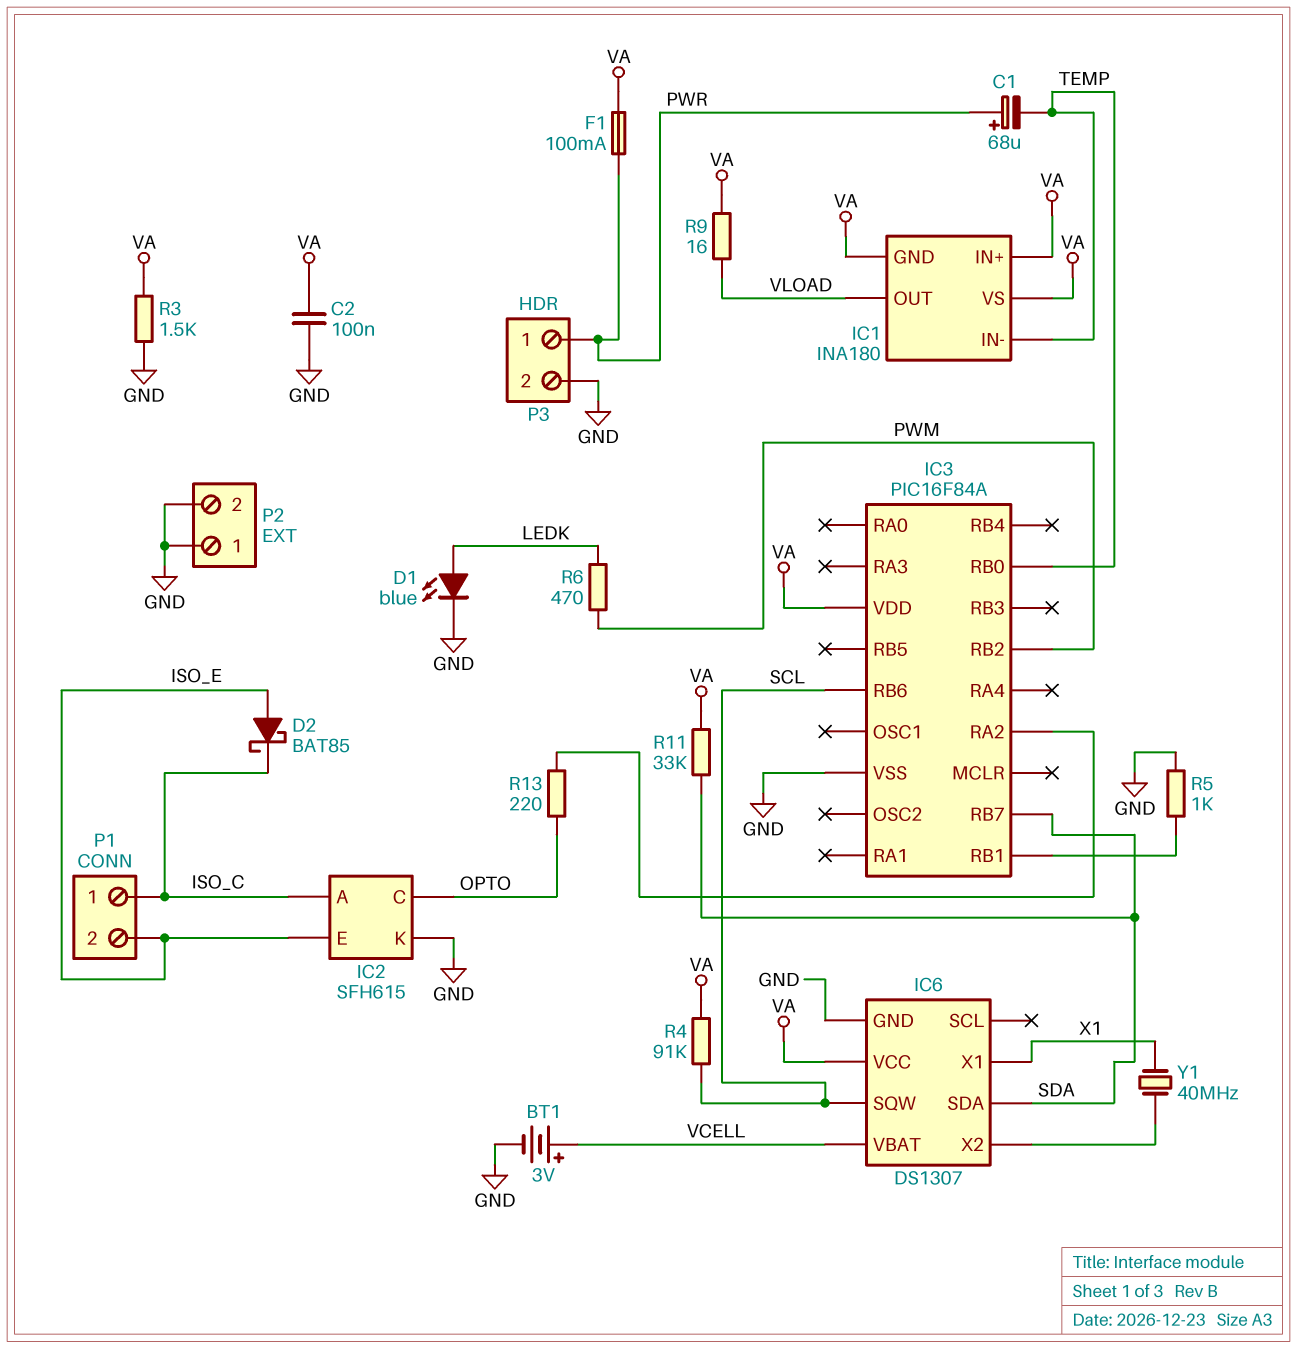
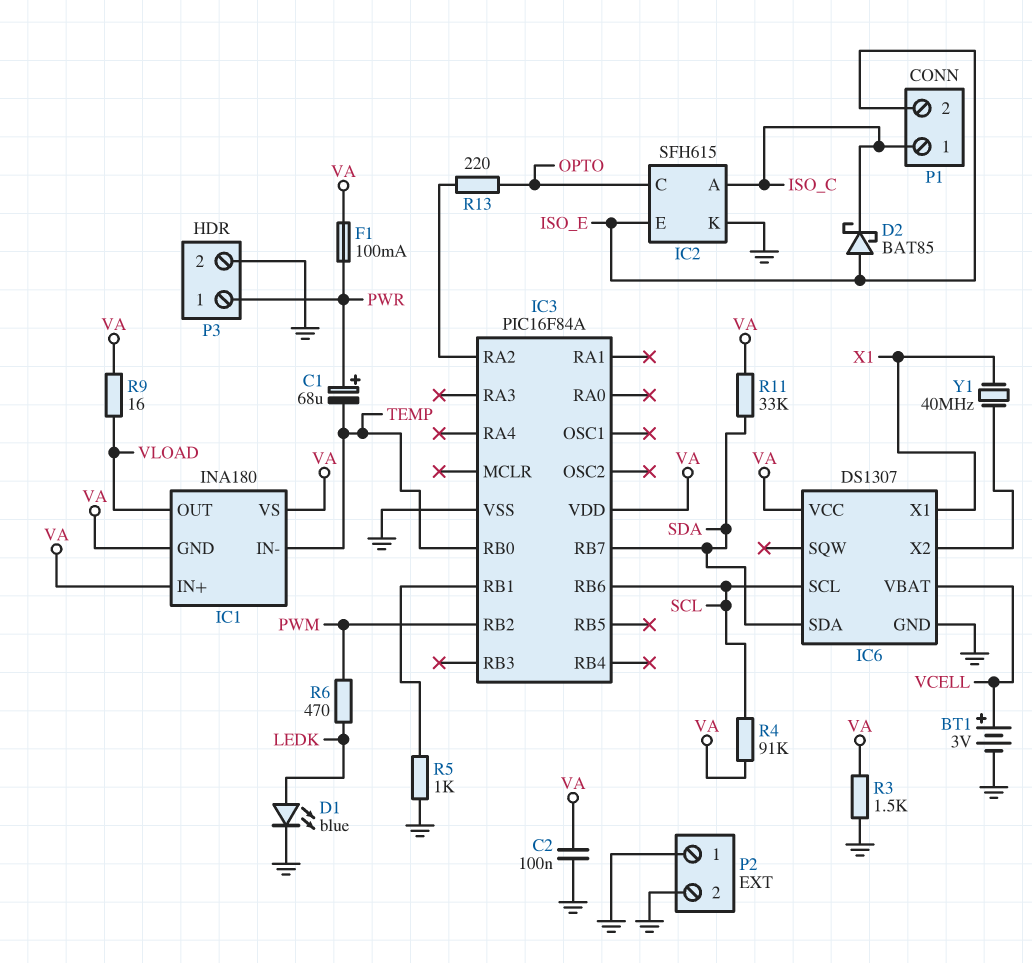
IC6 pin SCL: none -> SCL
IC6 pin SQW: SCL -> none

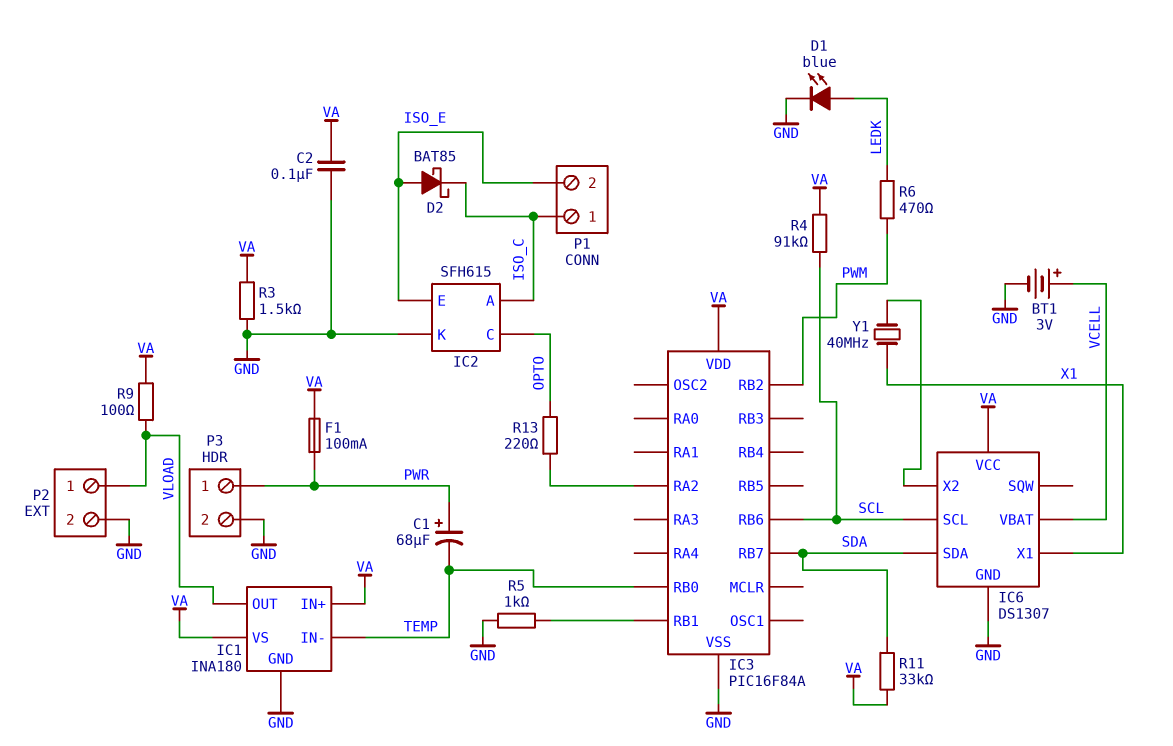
IC1 pin GND: VA -> GND
P2 pin 1: GND -> VLOAD
R9: 16 (VA, VLOAD) -> 100 (VA, VLOAD)

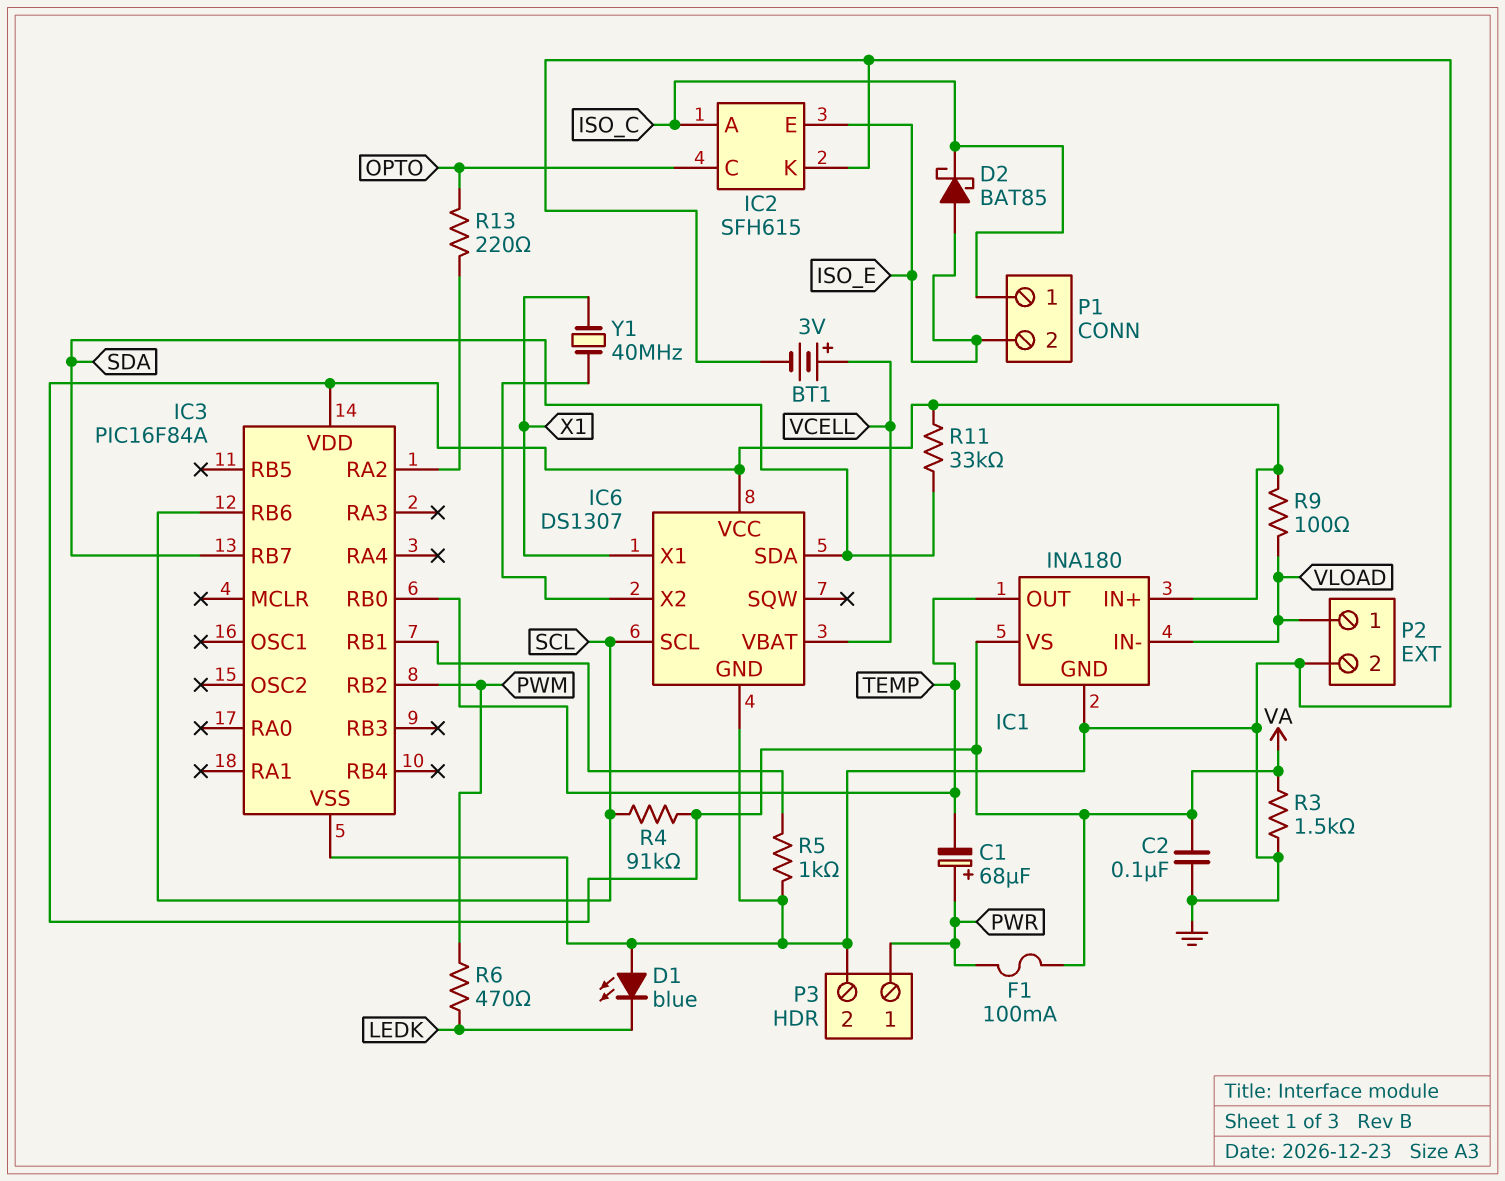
D1: LED blue (A LEDK, K GND) -> LED blue (A GND, K LEDK)
IC1 pin IN-: TEMP -> VLOAD
IC1 pin OUT: VLOAD -> TEMP

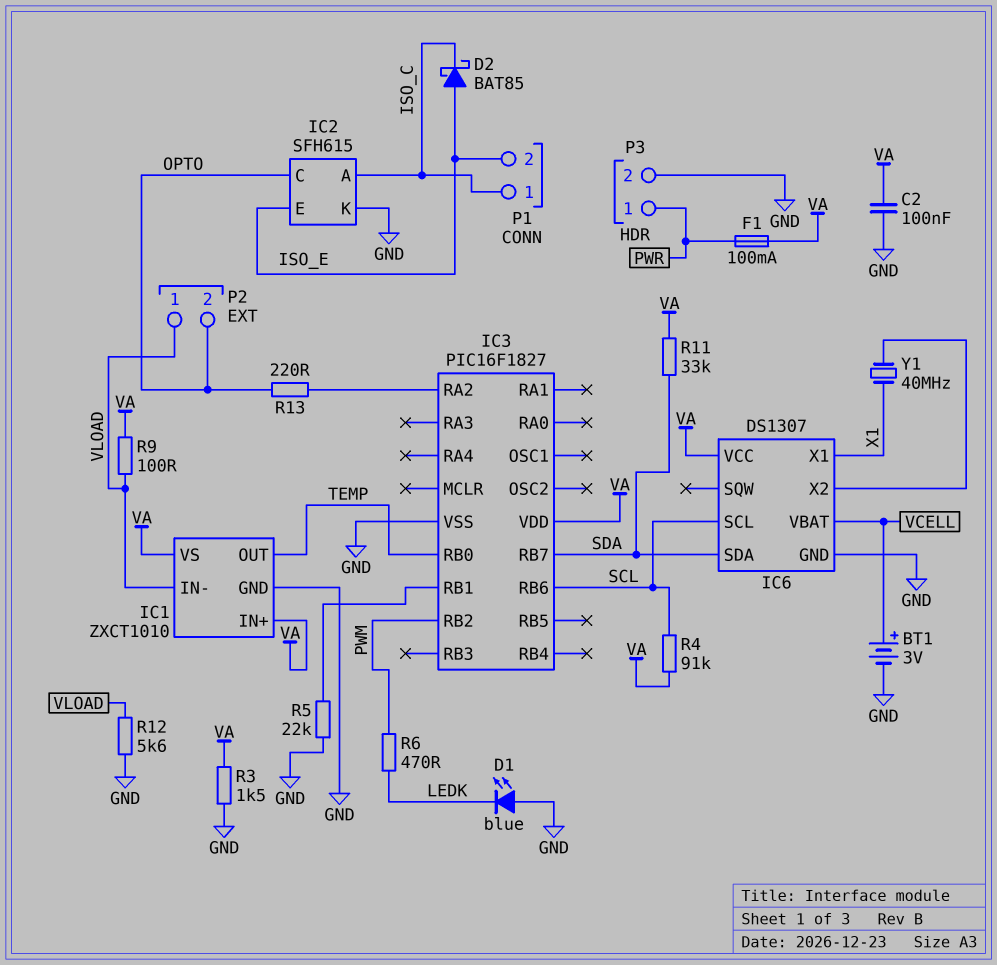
C1: 68uF (plus PWR, minus TEMP) -> none
IC1: INA180 -> ZXCT1010
IC3: PIC16F84A -> PIC16F1827
P2 pin 2: GND -> OPTO
R5: 1k (GND, IC3/RB1) -> 22k (GND, IC3/RB1)
R12: none -> 5.6k (GND, VLOAD)

